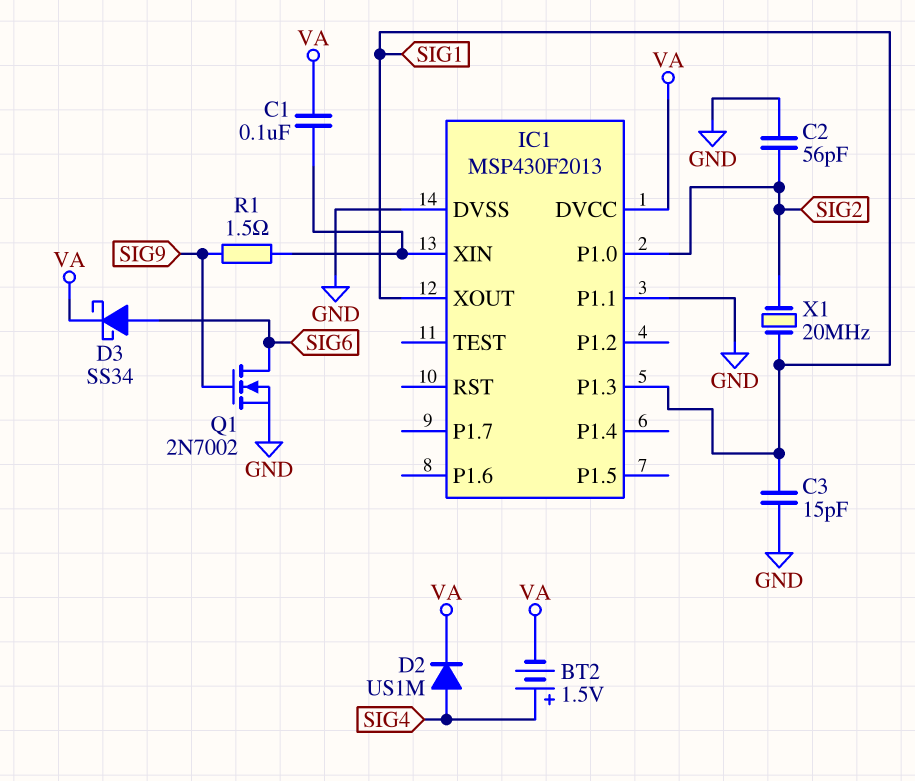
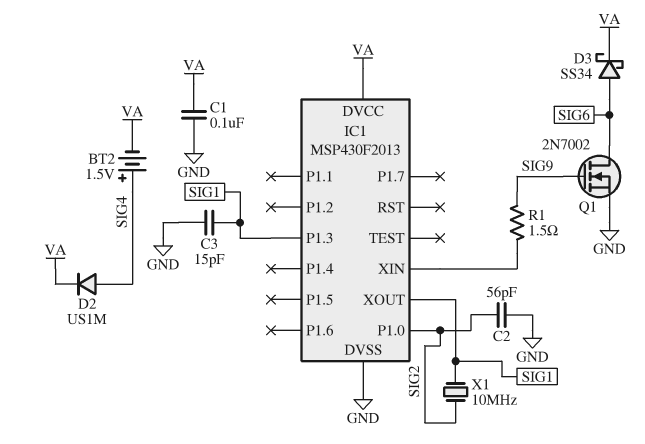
C1: 100nF (IC1/XIN, VA) -> 100nF (GND, VA)
IC1 pin P1.1: GND -> none
X1: 20MHz (SIG1, SIG2) -> 10MHz (SIG1, SIG2)

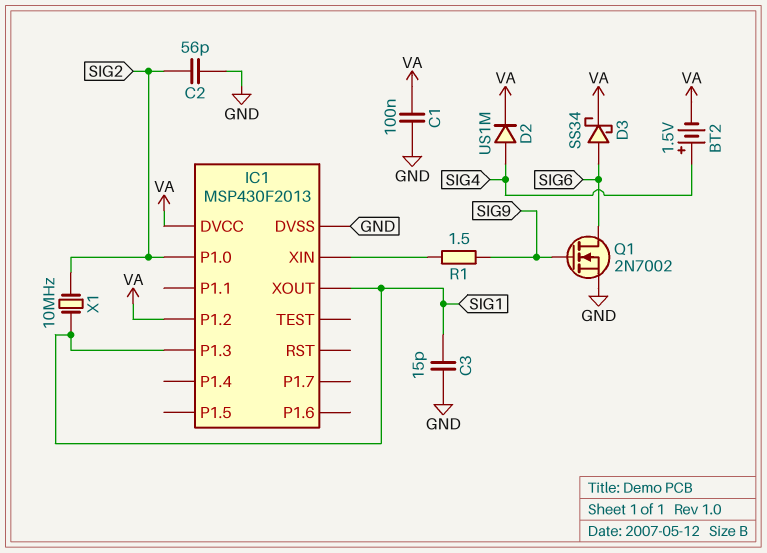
IC1 pin P1.2: none -> VA

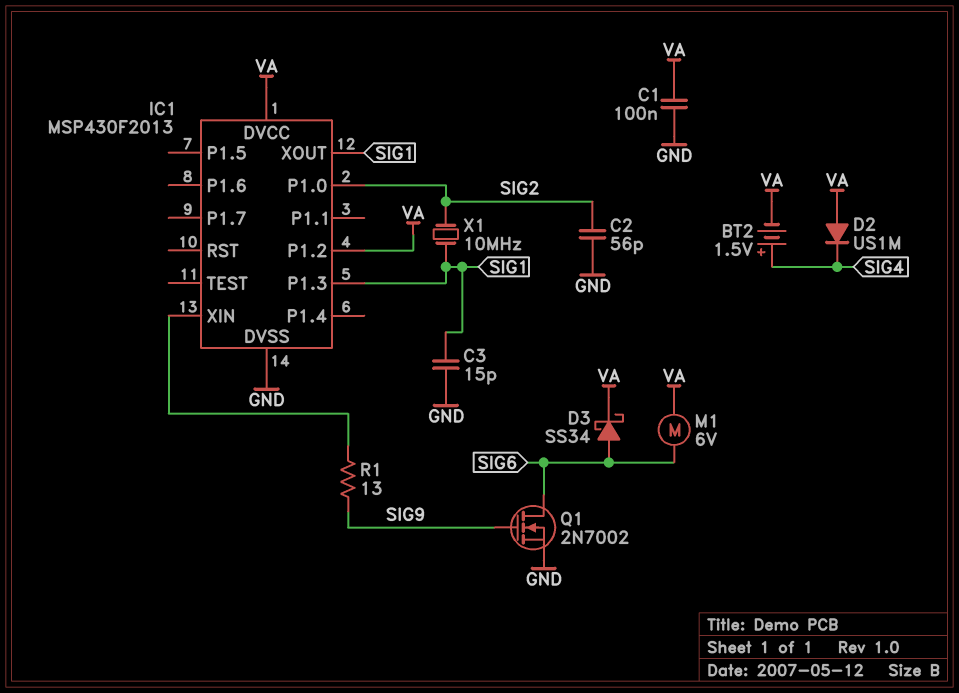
D2: diode US1M (A SIG4, K VA) -> diode US1M (A VA, K SIG4)
M1: none -> motor 6V (SIG6, VA)
R1: 1.5 (IC1/XIN, SIG9) -> 13 (IC1/XIN, SIG9)

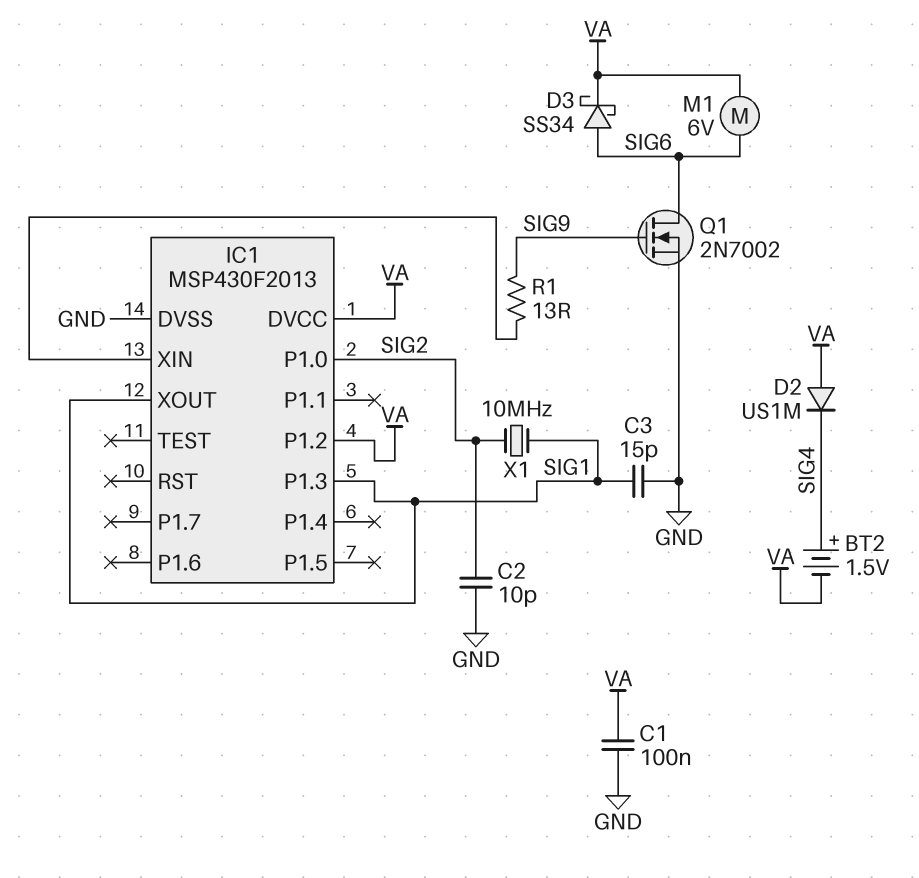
C2: 56pF (GND, SIG2) -> 10pF (GND, SIG2)

